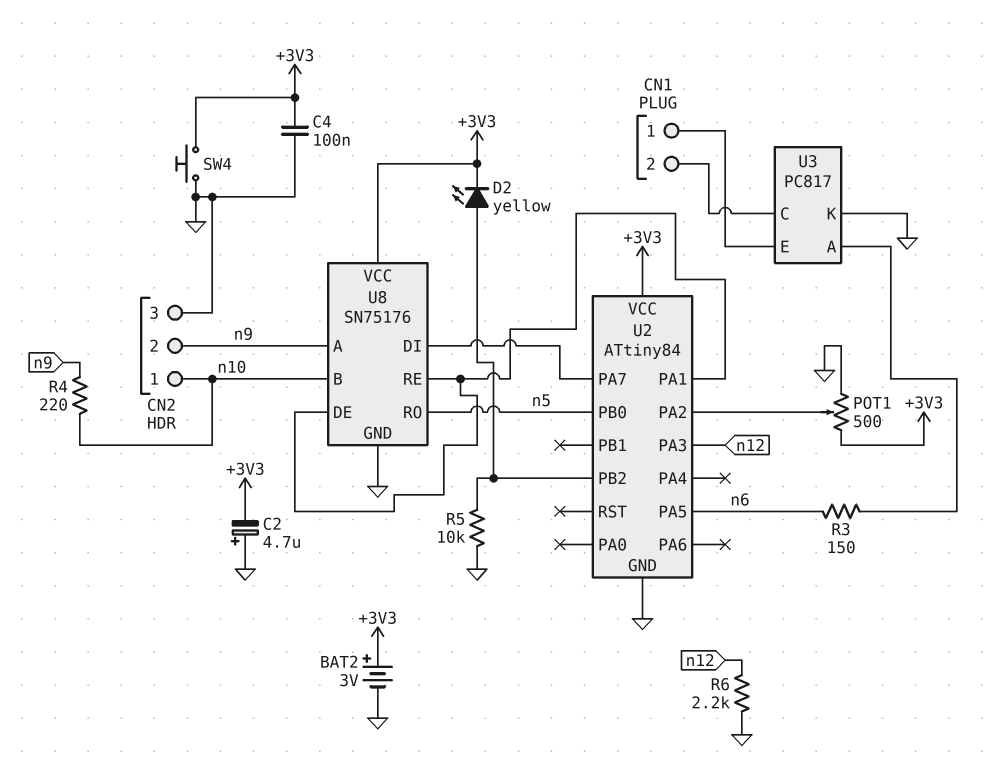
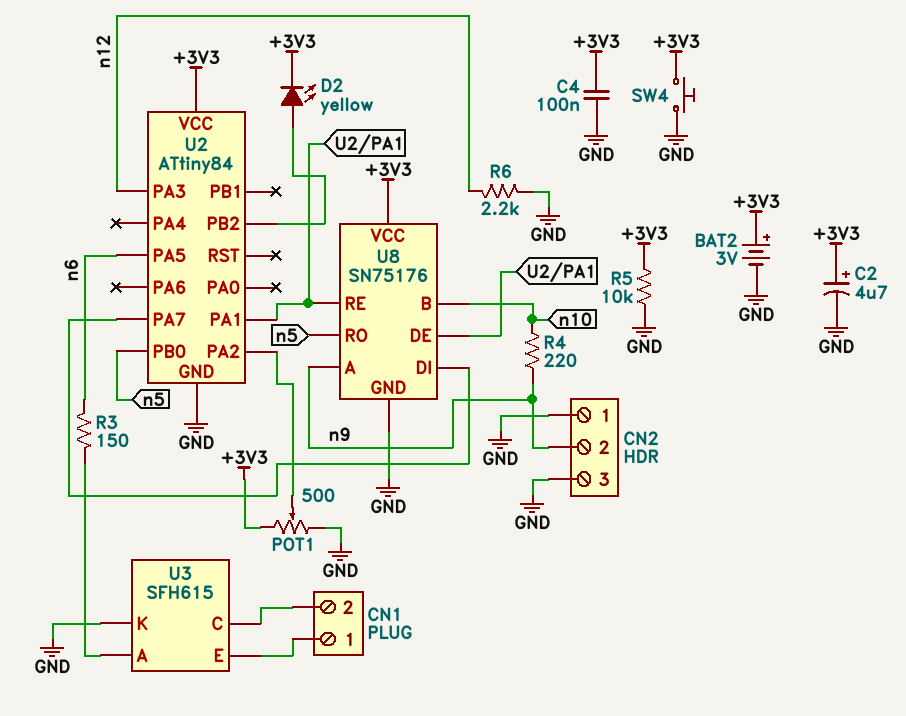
C2: 4.7uF (plus GND, minus +3V3) -> 4.7uF (plus +3V3, minus GND)
CN2 pin 1: n10 -> GND
R5: 10k (GND, U2/PB2) -> 10k (+3V3, GND)
U3: PC817 -> SFH615

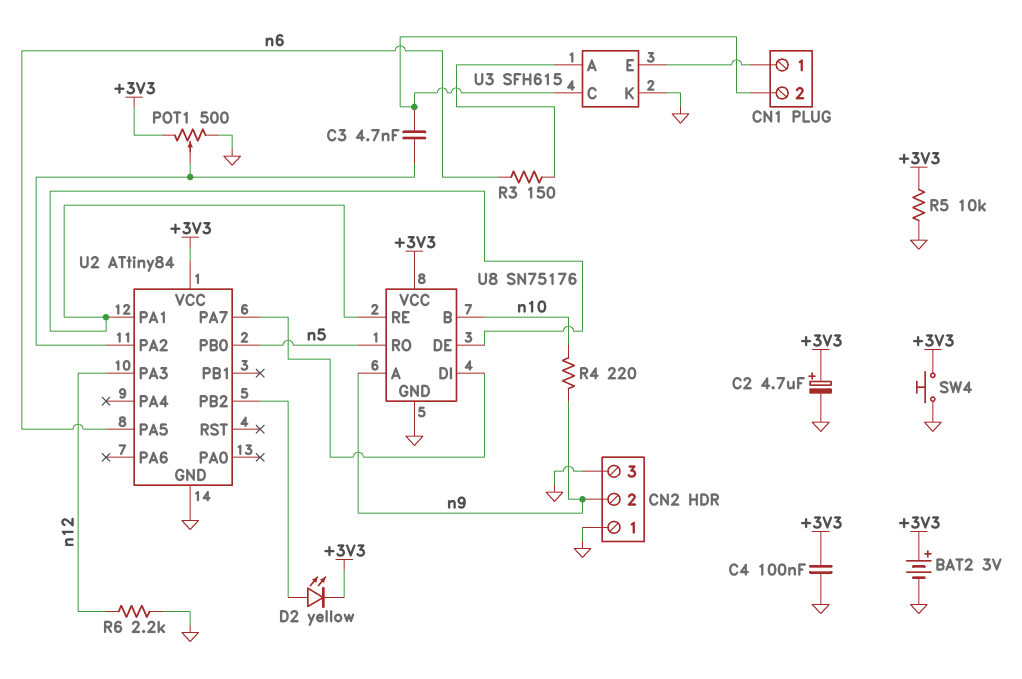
C3: none -> 4.7nF (CN1/2, U2/PA2)

